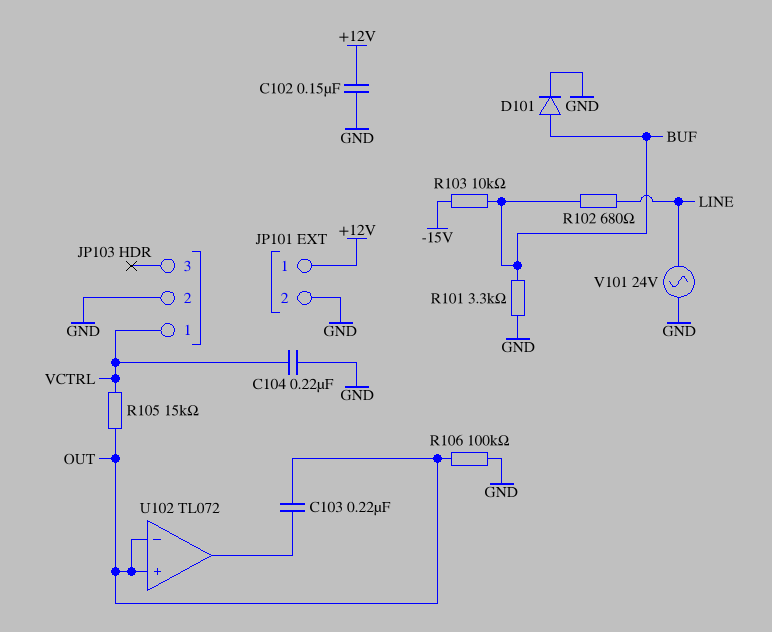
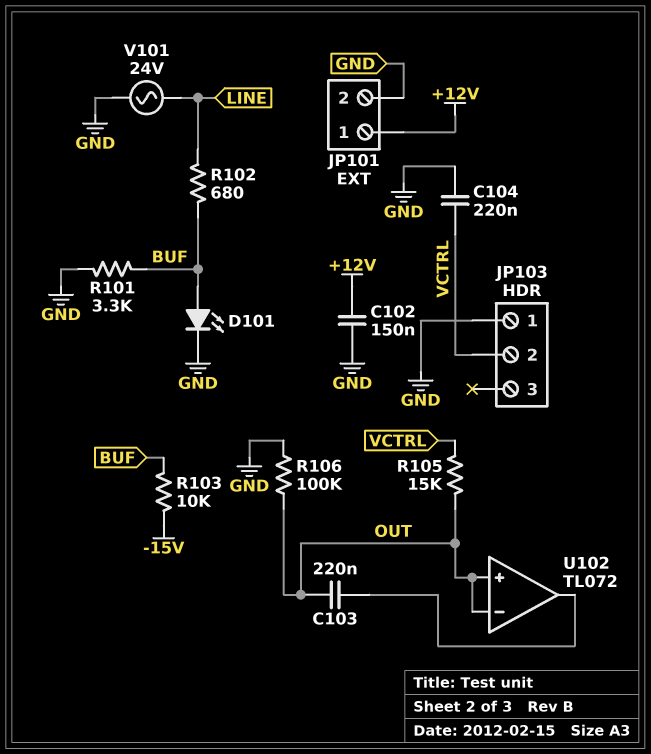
D101: diode (A BUF, K GND) -> LED (A BUF, K GND)
JP103 pin 1: VCTRL -> GND
JP103 pin 2: GND -> VCTRL

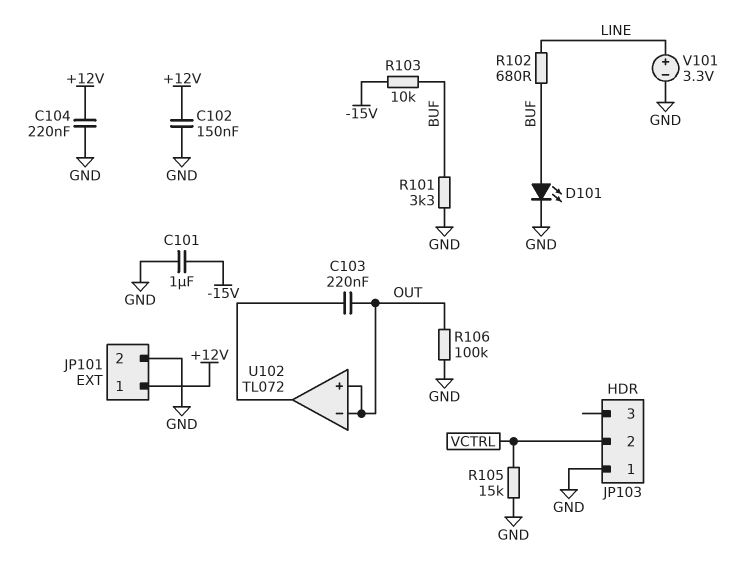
C101: none -> 1uF (-15V, GND)
C104: 220nF (GND, VCTRL) -> 220nF (+12V, GND)
R105: 15k (OUT, VCTRL) -> 15k (GND, VCTRL)
V101: AC 24V (GND, LINE) -> 3.3V (plus LINE, minus GND)

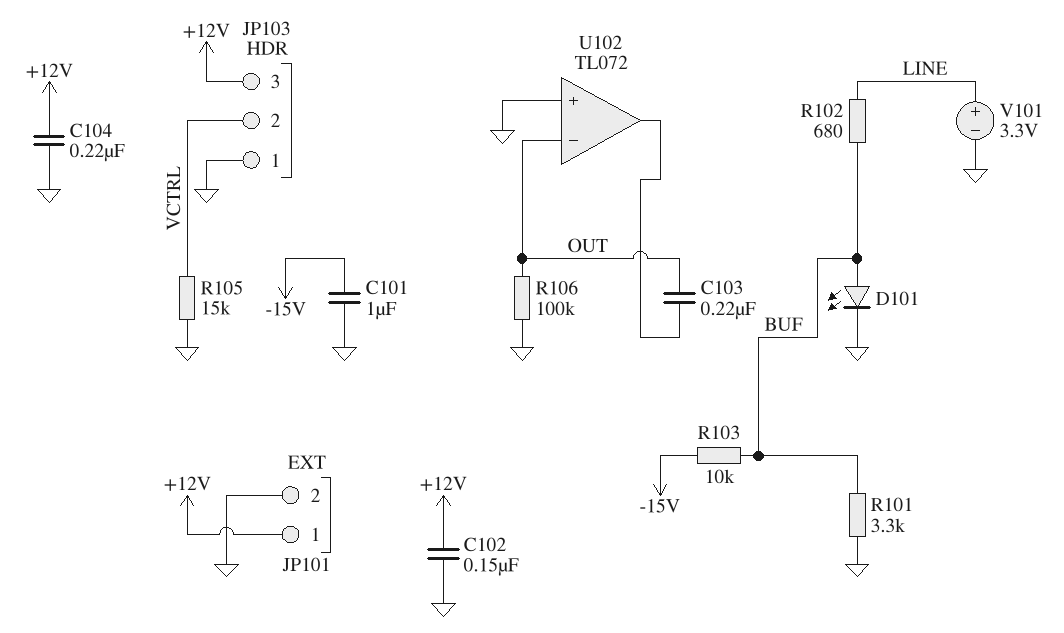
JP103 pin 3: none -> +12V
U102 pin in+: OUT -> GND

